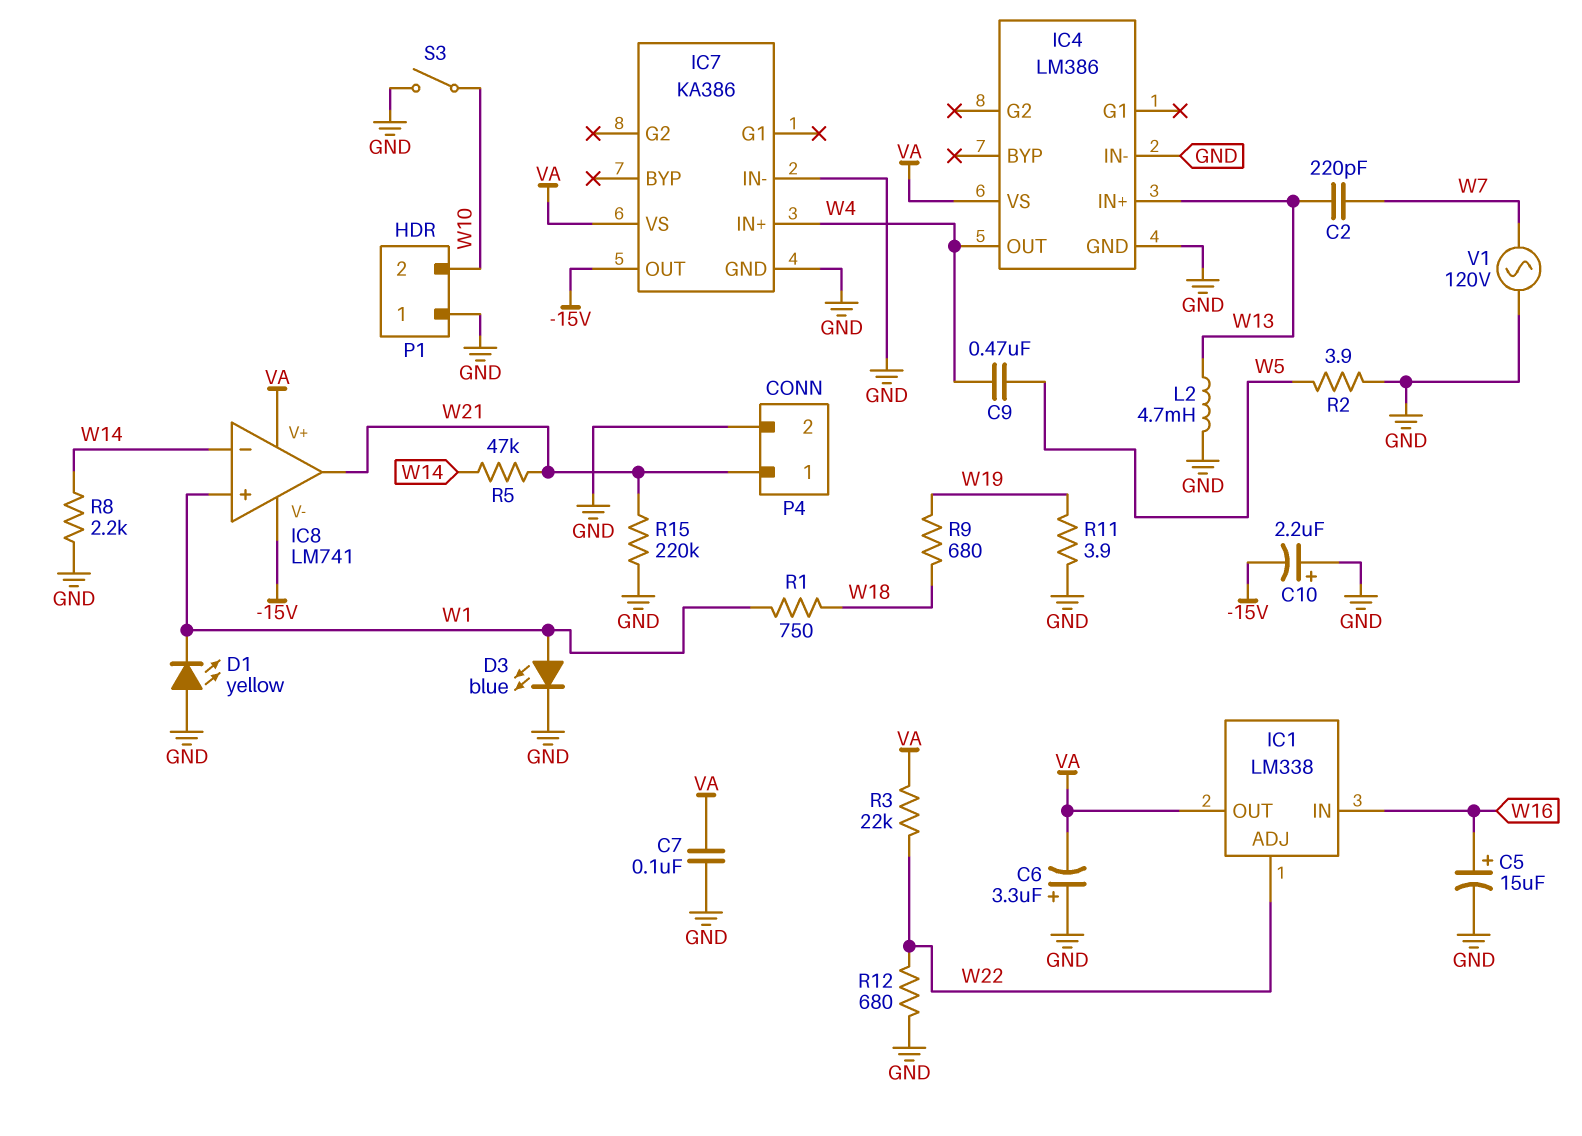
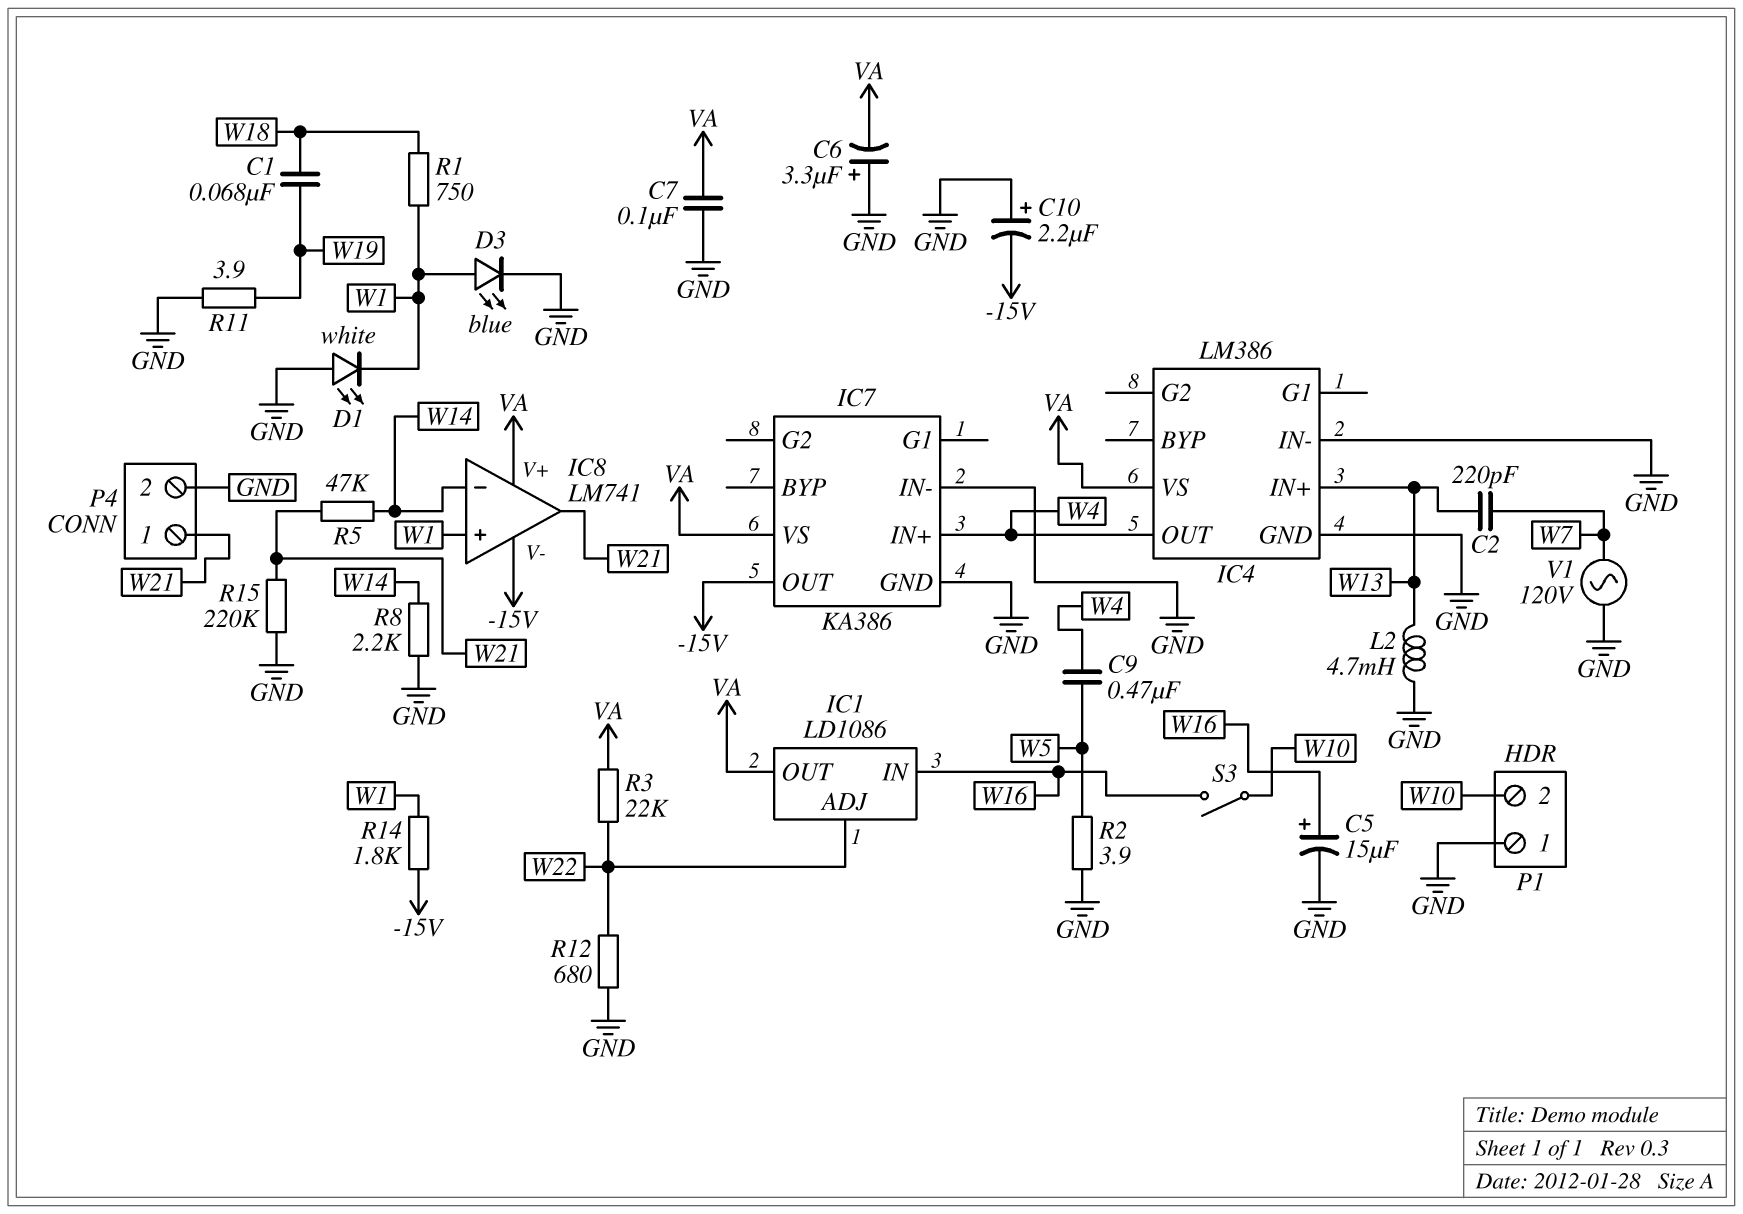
C1: none -> 68nF (W18, W19)
D1: LED yellow (A GND, K W1) -> LED white (A GND, K W1)
IC1: LM338 -> LD1086
R9: 680 (W18, W19) -> none
R14: none -> 1.8k (-15V, W1)
S3: switch (GND, W10) -> switch (W10, W16)

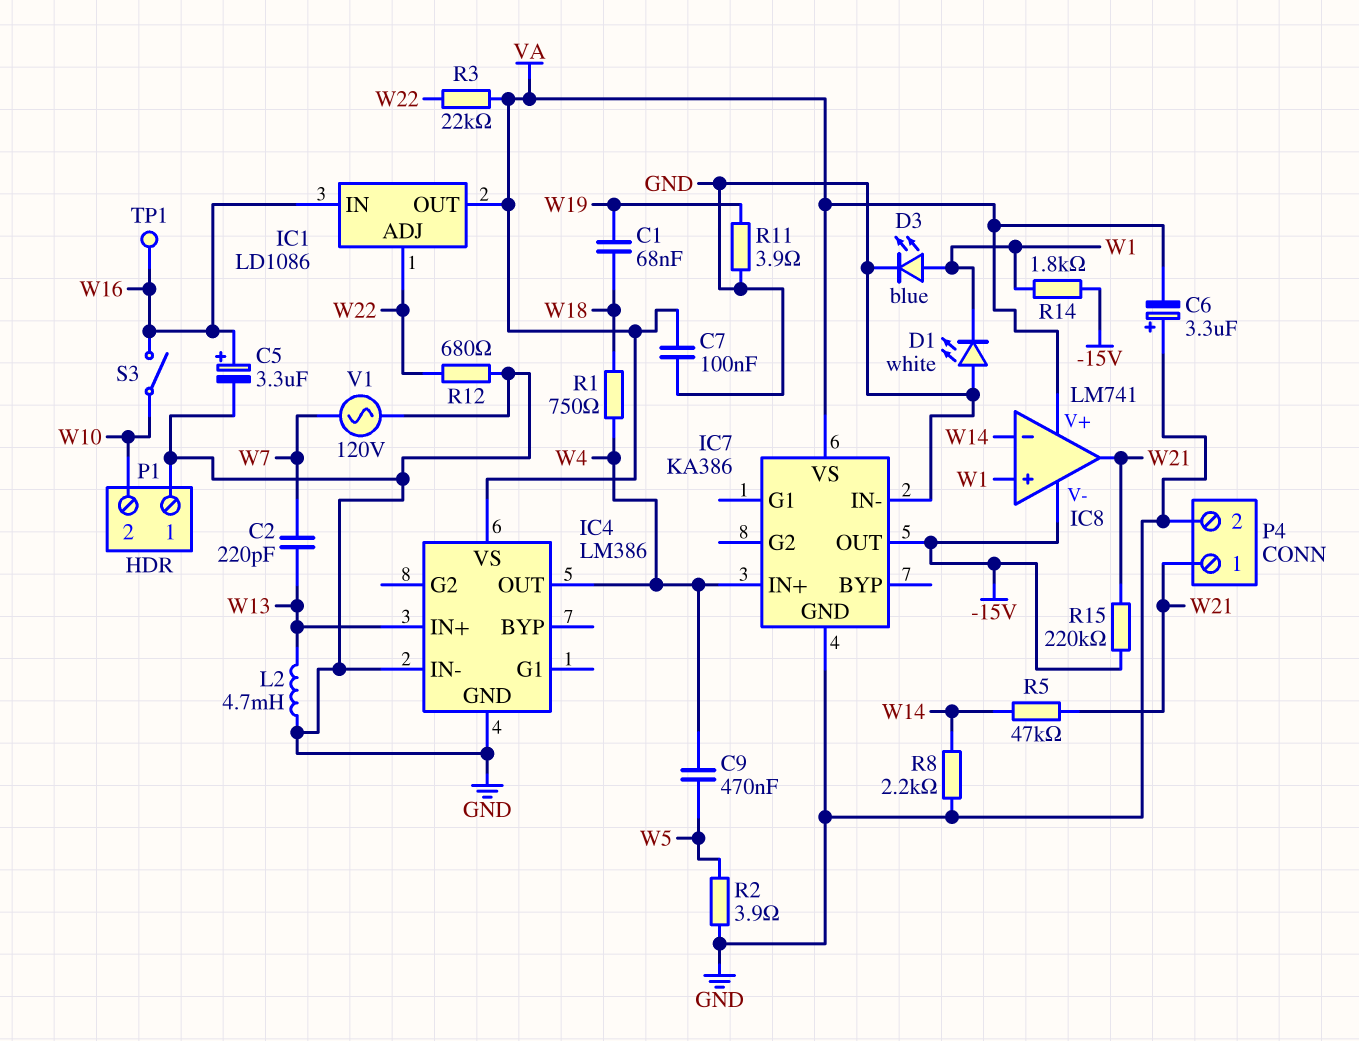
C5: 15uF (plus W16, minus GND) -> 3.3uF (plus W16, minus GND)
C10: 2.2uF (plus GND, minus -15V) -> none
R1: 750 (W1, W18) -> 750 (W4, W18)
R15: 220k (GND, W21) -> 220k (-15V, W21)
TP1: none -> test point (W16)

